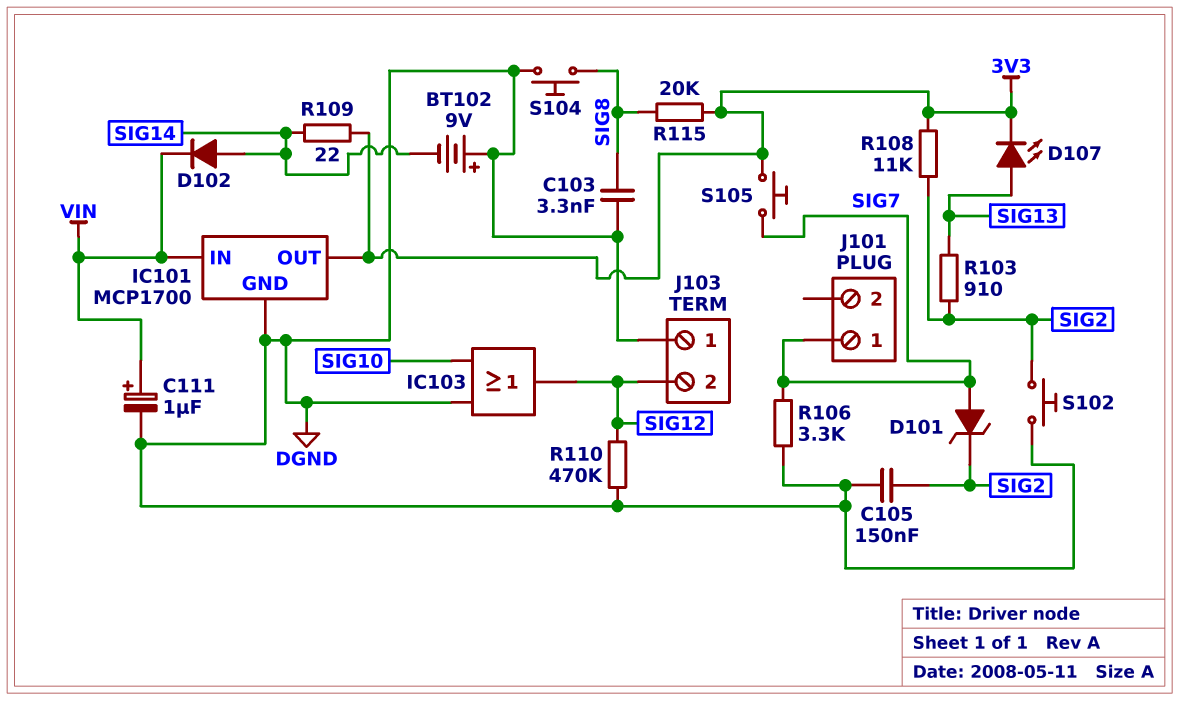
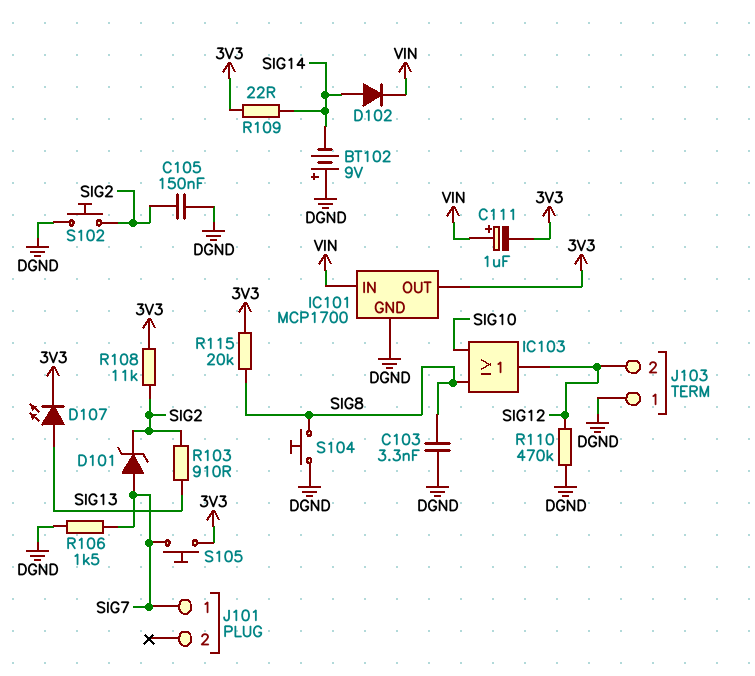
C111: 1uF (plus VIN, minus DGND) -> 1uF (plus VIN, minus 3V3)
IC103: OR (in DGND, in SIG10, out SIG12) -> OR (in SIG8, in SIG10, out SIG12)
R106: 3.3k (DGND, SIG7) -> 1.5k (DGND, SIG7)

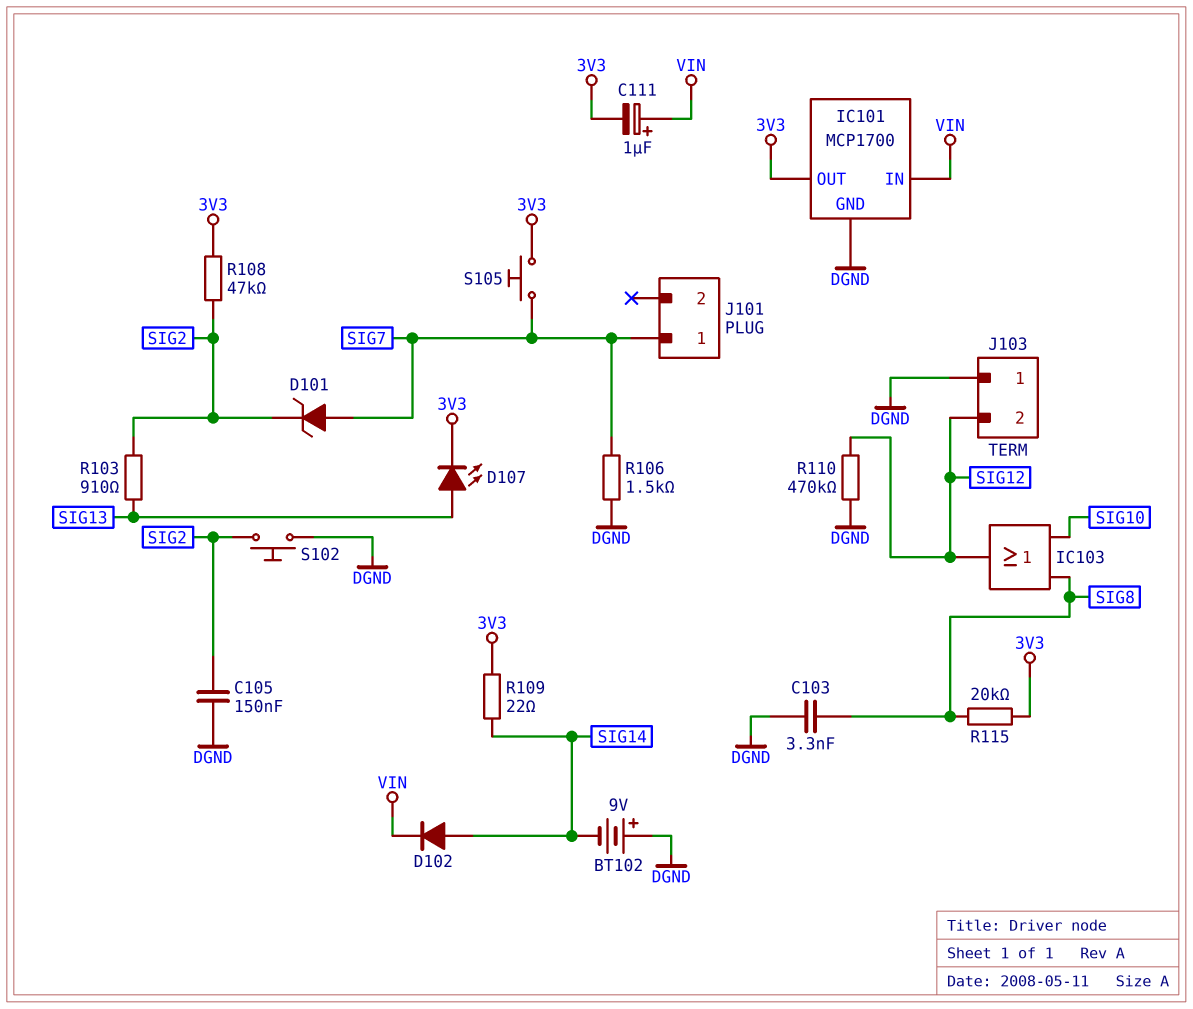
R108: 11k (3V3, SIG2) -> 47k (3V3, SIG2)
S104: button (DGND, SIG8) -> none

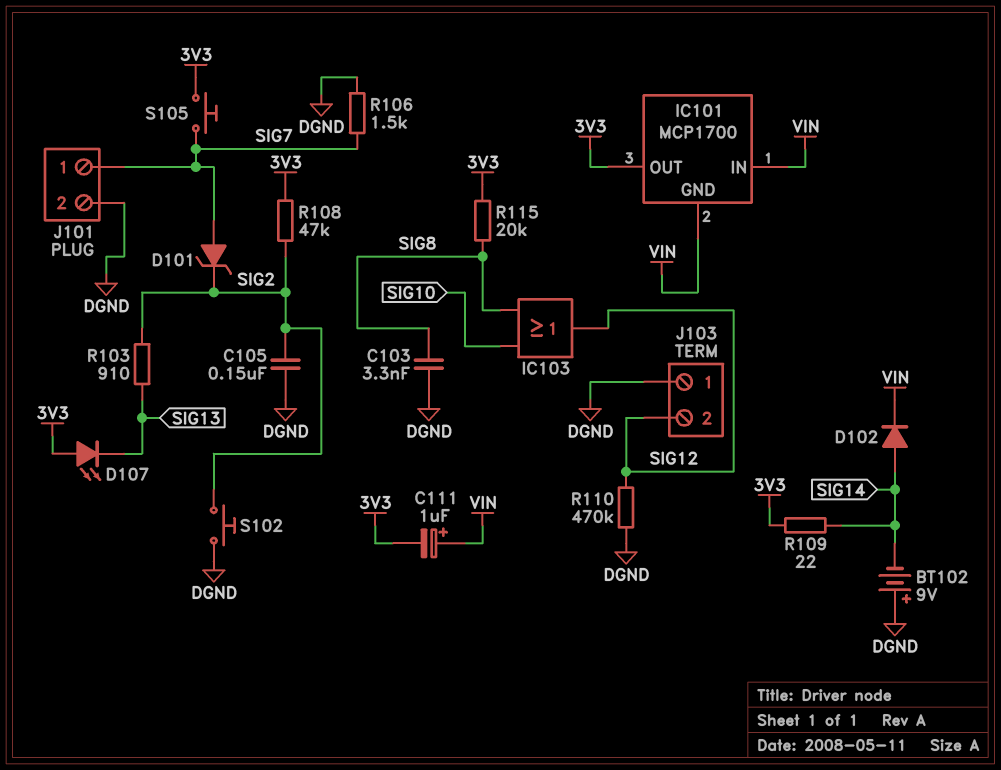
D107: LED (A SIG13, K 3V3) -> LED (A 3V3, K SIG13)
IC101 pin GND: DGND -> VIN
J101 pin 2: none -> DGND

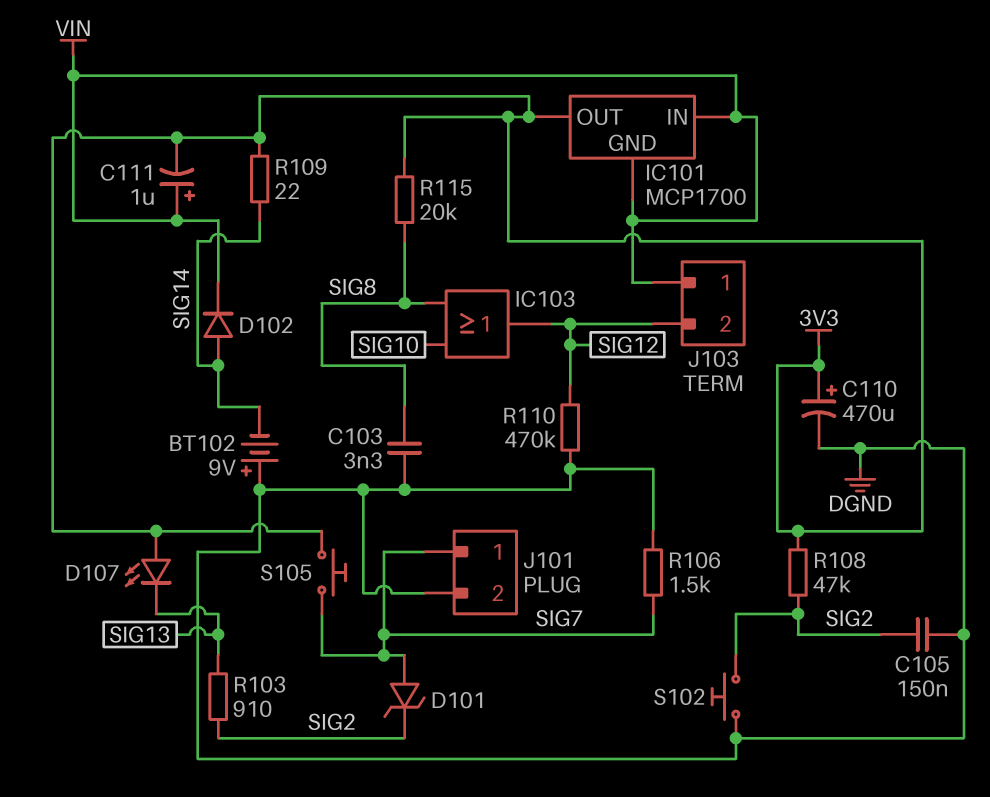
C110: none -> 470uF (plus 3V3, minus DGND)
J103 pin 1: DGND -> VIN

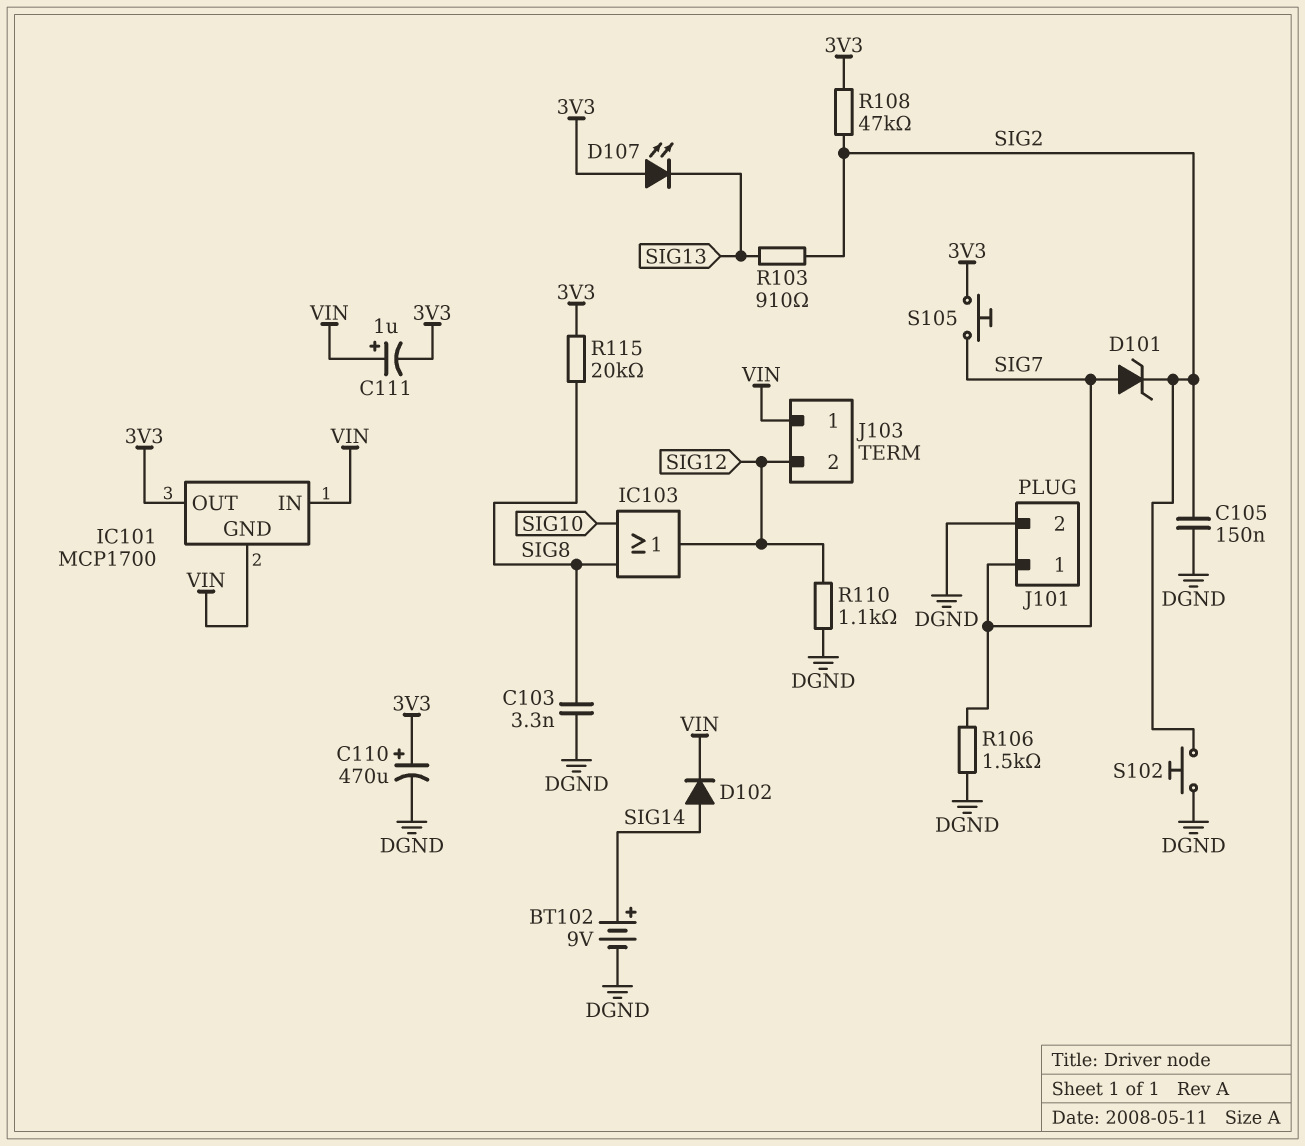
BT102: 9V (plus DGND, minus SIG14) -> 9V (plus SIG14, minus DGND)
R109: 22 (3V3, SIG14) -> none
R110: 470k (DGND, SIG12) -> 1.1k (DGND, SIG12)

